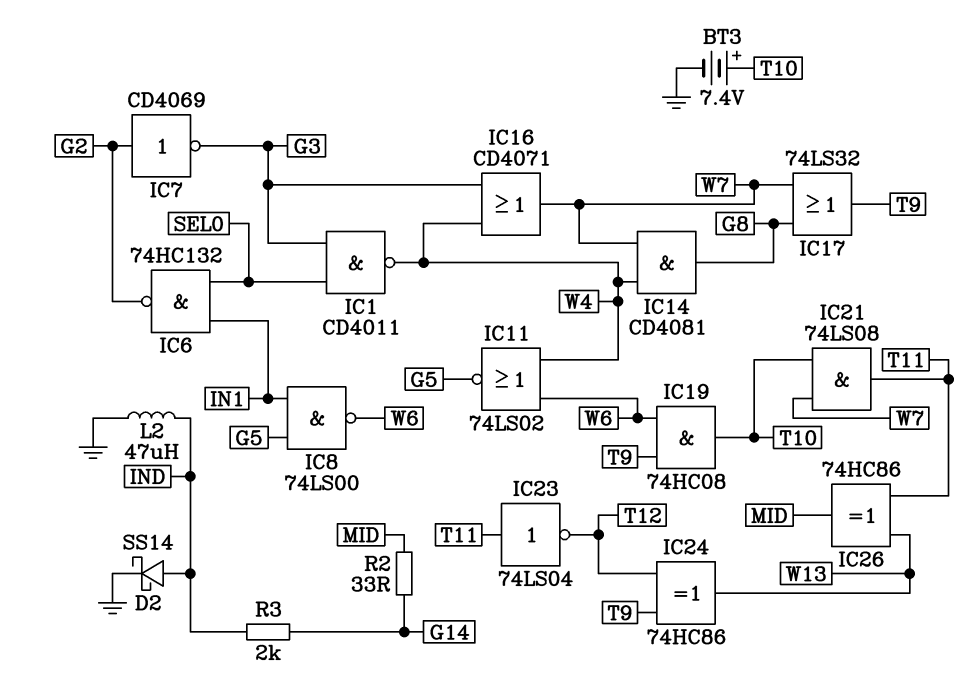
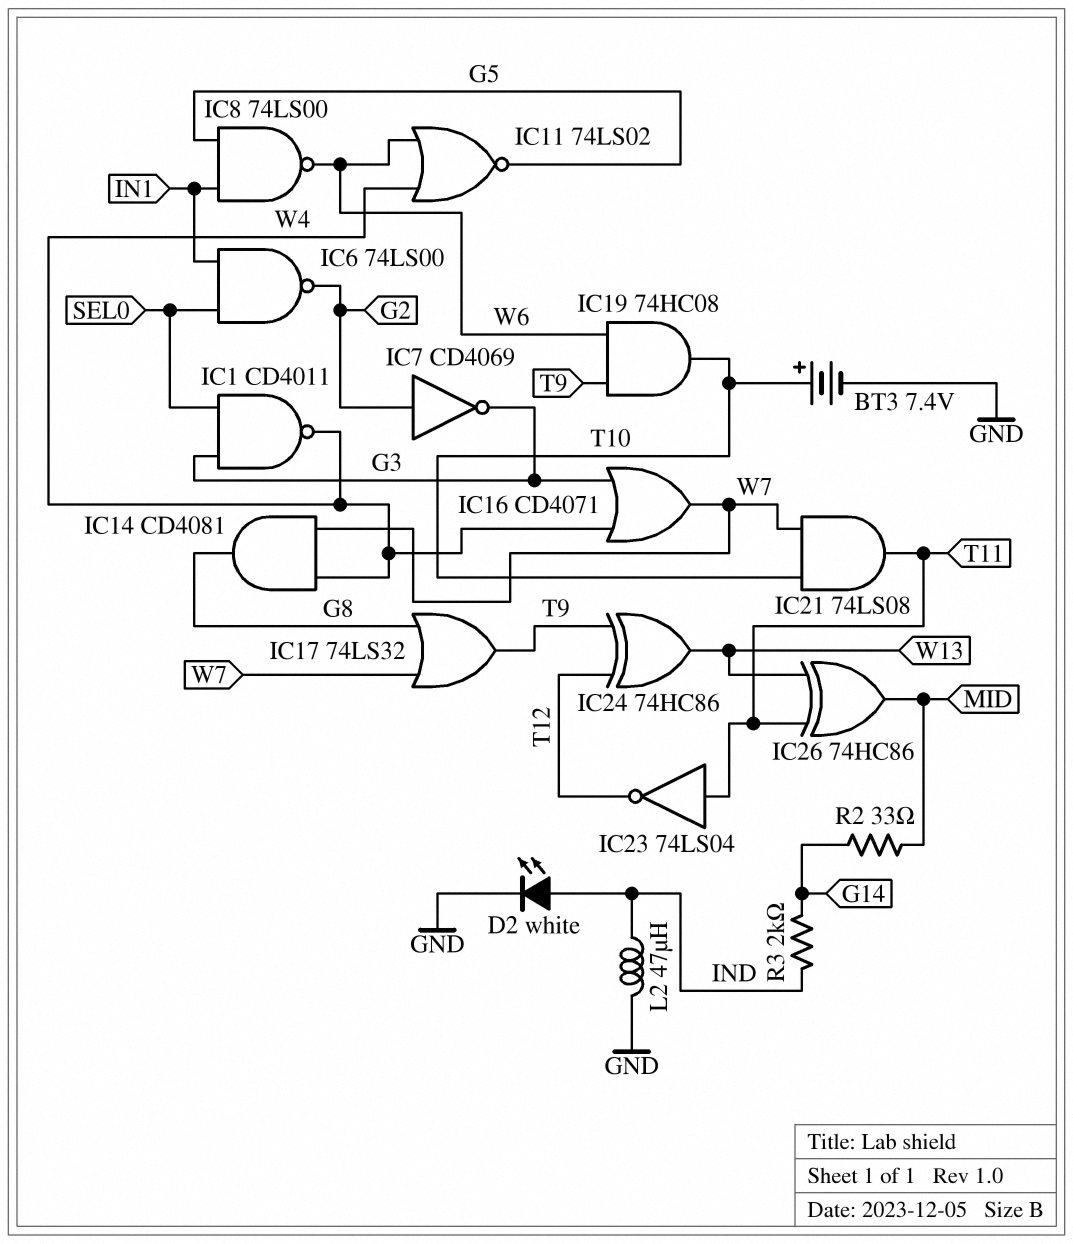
D2: schottky SS14 (A IND, K GND) -> LED white (A IND, K GND)
IC6: NAND 74HC132 (in IN1, in SEL0, out G2) -> NAND 74LS00 (in IN1, in SEL0, out G2)

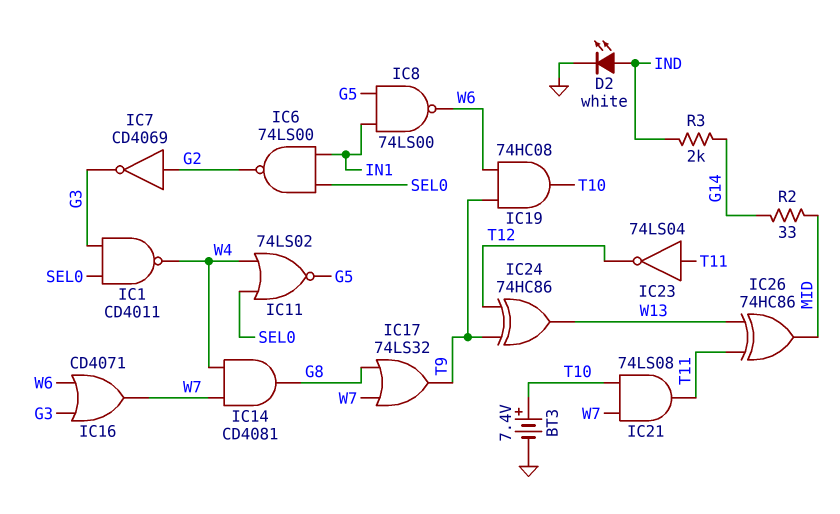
IC11: NOR 74LS02 (in W4, in W6, out G5) -> NOR 74LS02 (in SEL0, in W4, out G5)
IC16: OR CD4071 (in G3, in W4, out W7) -> OR CD4071 (in G3, in W6, out W7)
L2: 47uH (GND, IND) -> none

